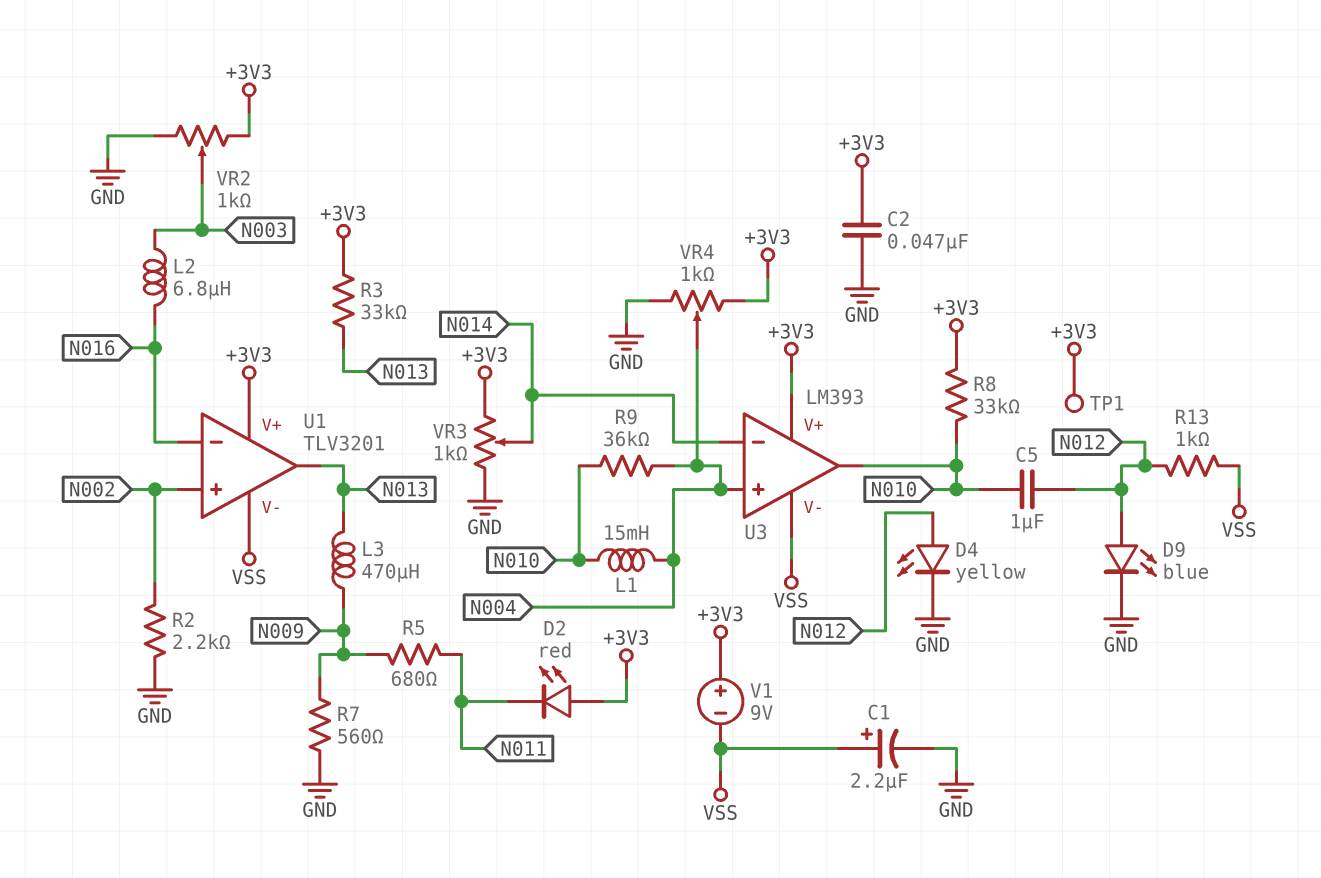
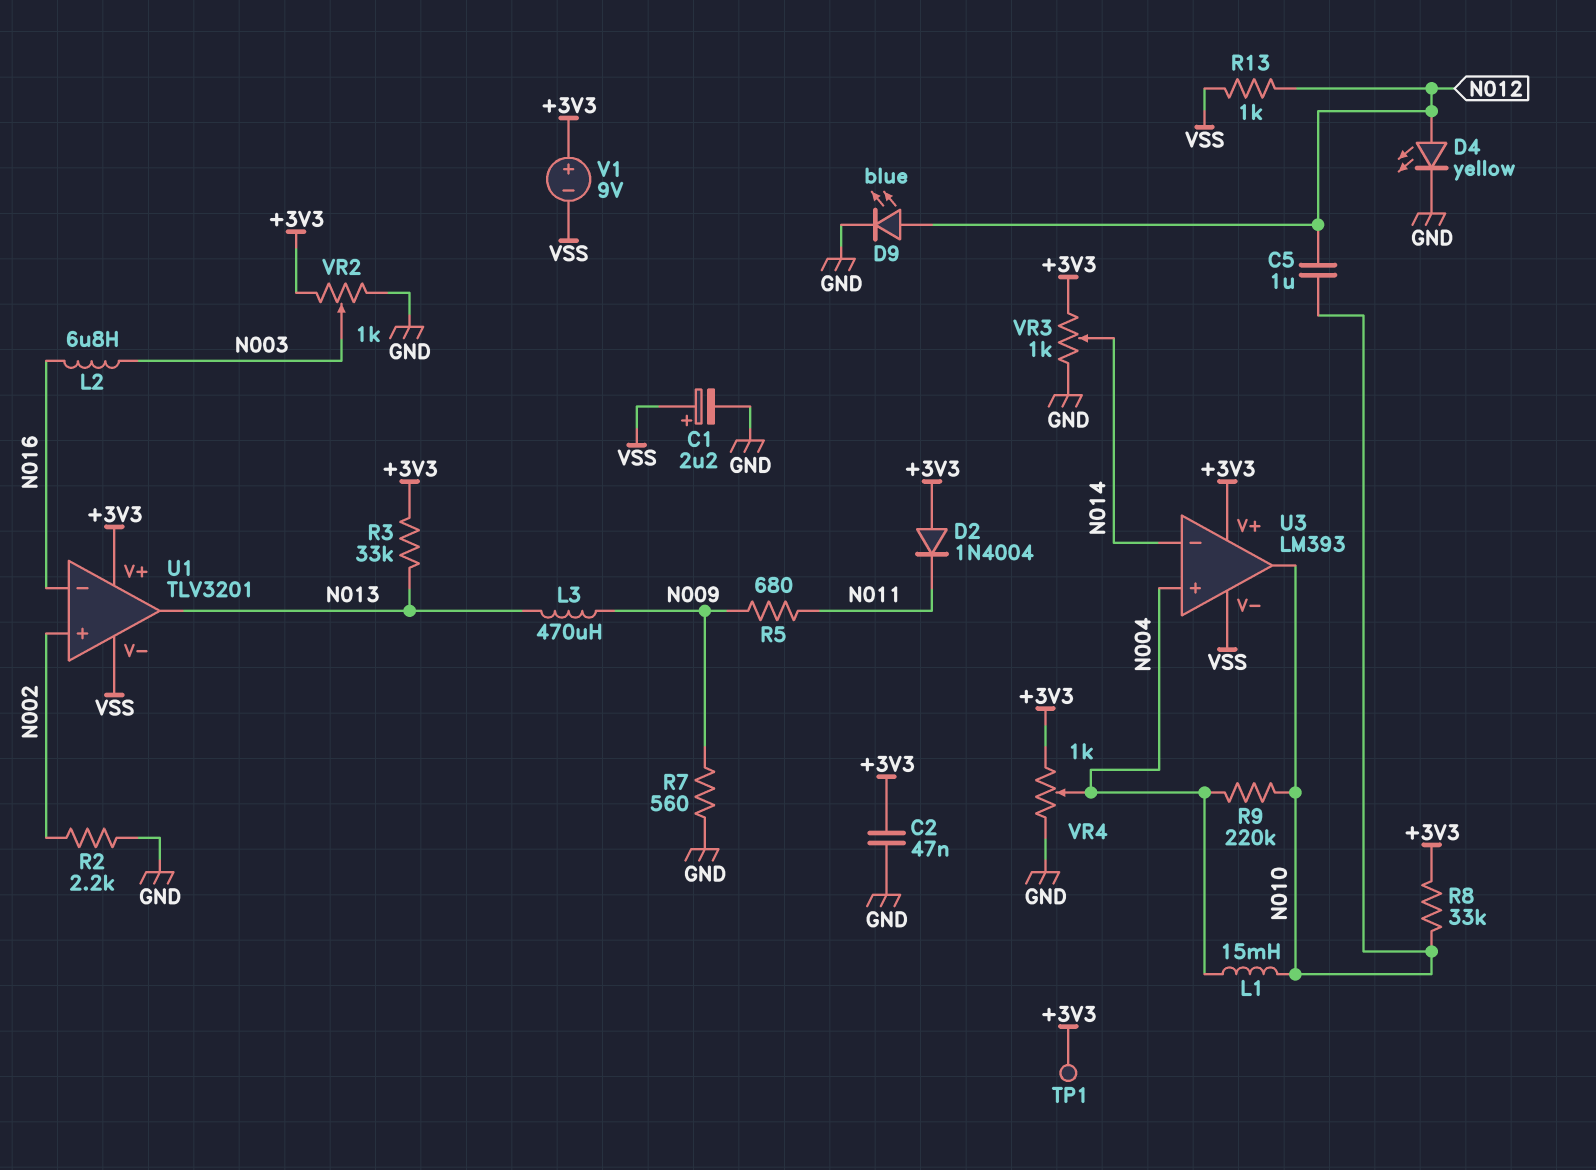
D2: LED red (A +3V3, K N011) -> diode 1N4004 (A +3V3, K N011)
R9: 36k (N004, N010) -> 220k (N004, N010)

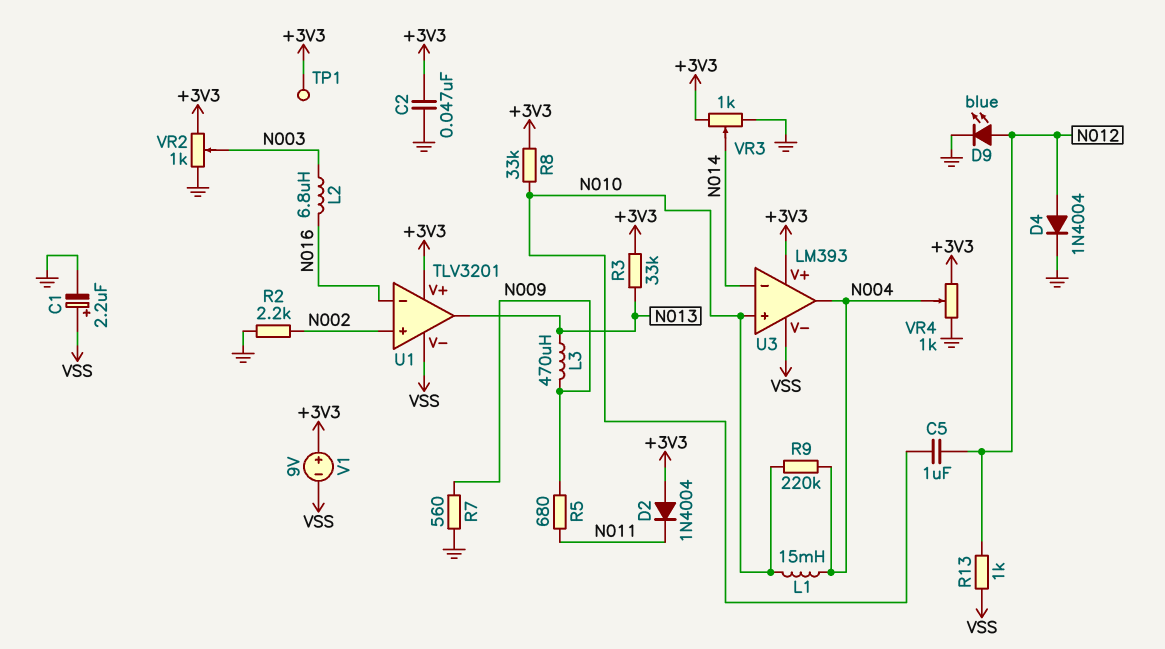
D4: LED yellow (A N012, K GND) -> diode 1N4004 (A N012, K GND)
U3 pin in+: N004 -> N010
U3 pin out: N010 -> N004

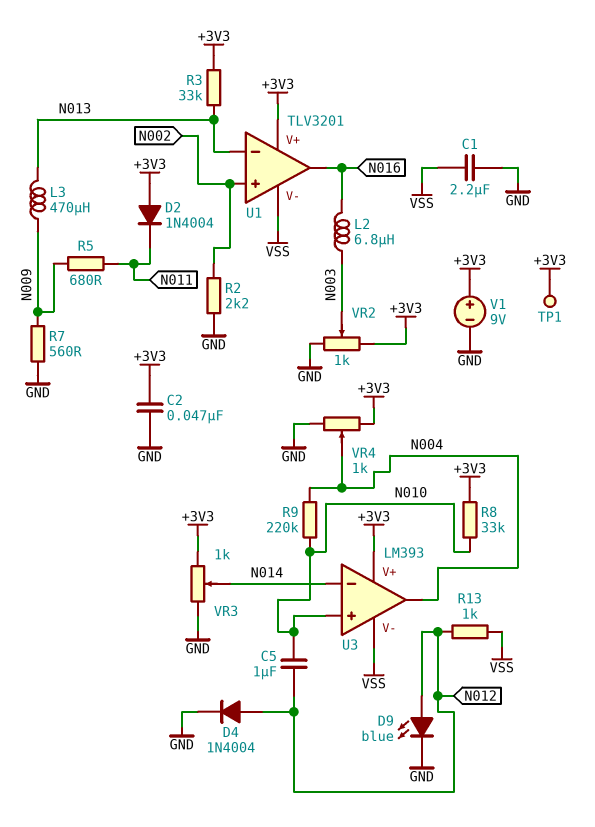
C1: 2.2uF (plus VSS, minus GND) -> 2.2uF (GND, VSS)
L1: 15mH (N004, N010) -> none
U1 pin in-: N016 -> N013
U1 pin out: N013 -> N016
V1: 9V (plus +3V3, minus VSS) -> 9V (plus +3V3, minus GND)

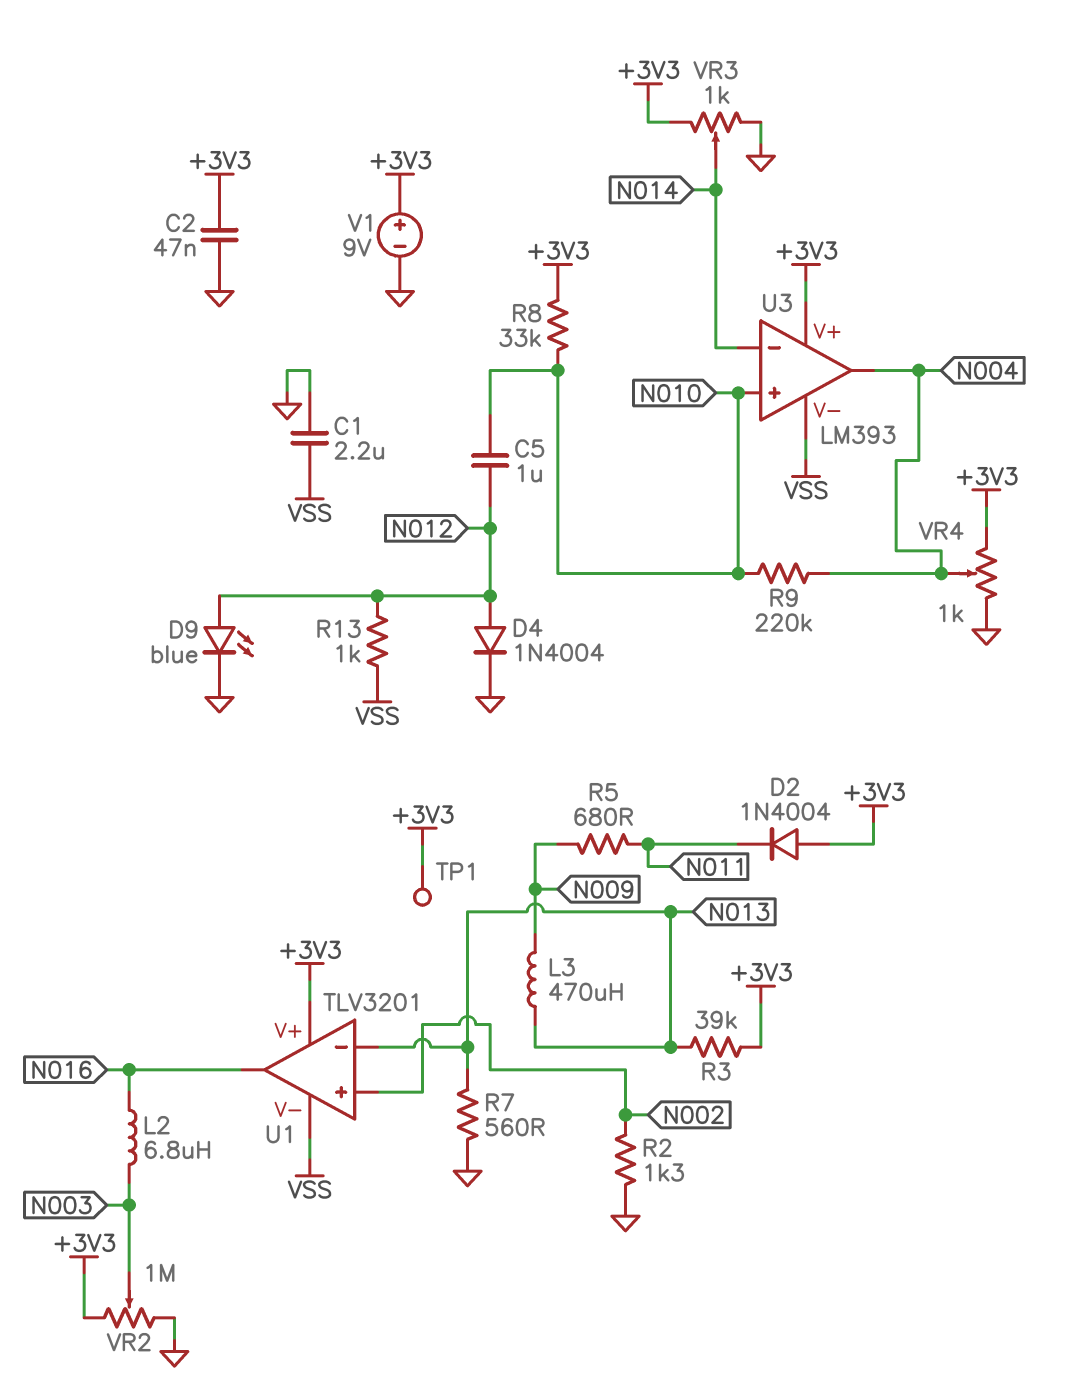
R2: 2.2k (GND, N002) -> 1.3k (GND, N002)
R3: 33k (+3V3, N013) -> 39k (+3V3, N013)
R7: 560 (GND, N009) -> 560 (GND, N013)
VR2: 1k (+3V3, GND, wiper N003) -> 1M (+3V3, GND, wiper N003)

